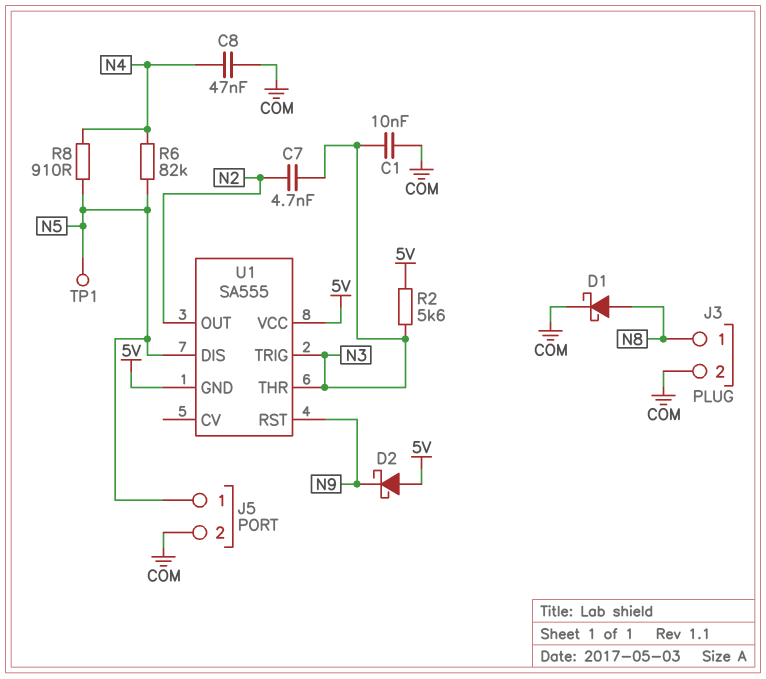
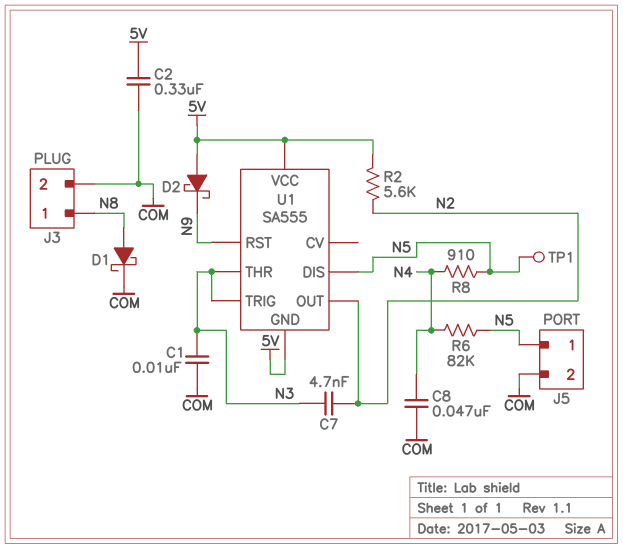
C2: none -> 330nF (5V, COM)
R2: 5.6k (5V, N3) -> 5.6k (5V, N2)

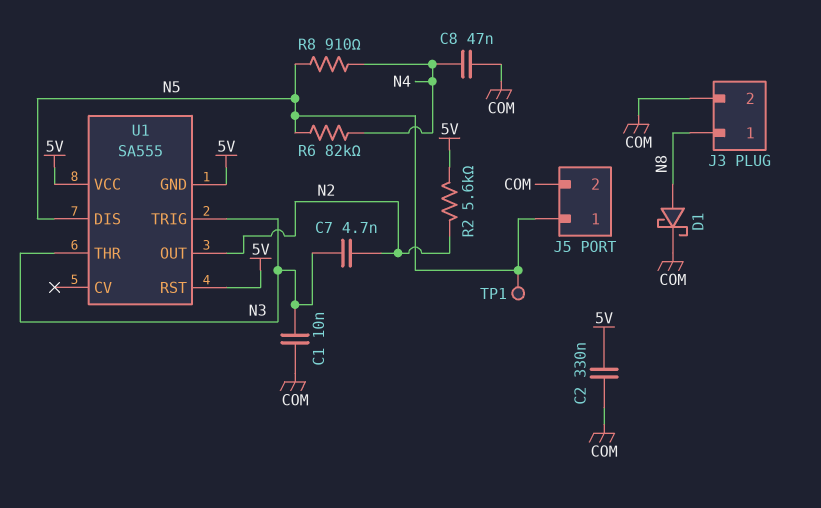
D2: schottky (A 5V, K N9) -> none
U1 pin RST: N9 -> 5V

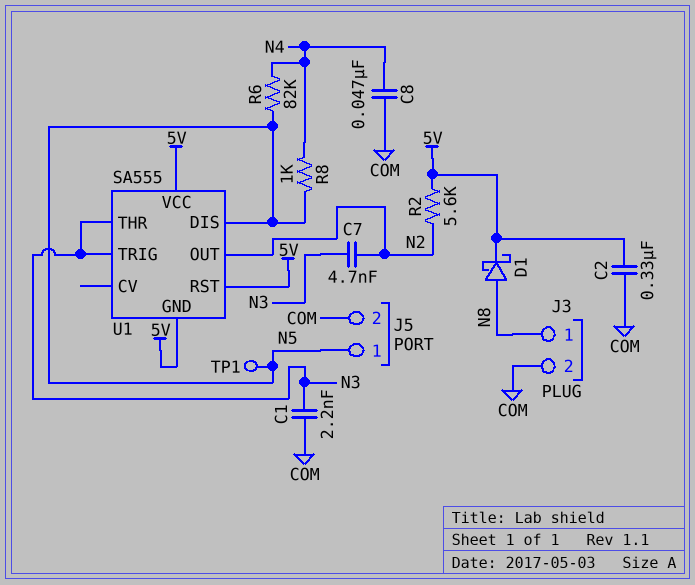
C1: 10nF (COM, N3) -> 2.2nF (COM, N3)
D1: schottky (A N8, K COM) -> schottky (A N8, K 5V)
R8: 910 (N4, N5) -> 1k (N4, N5)

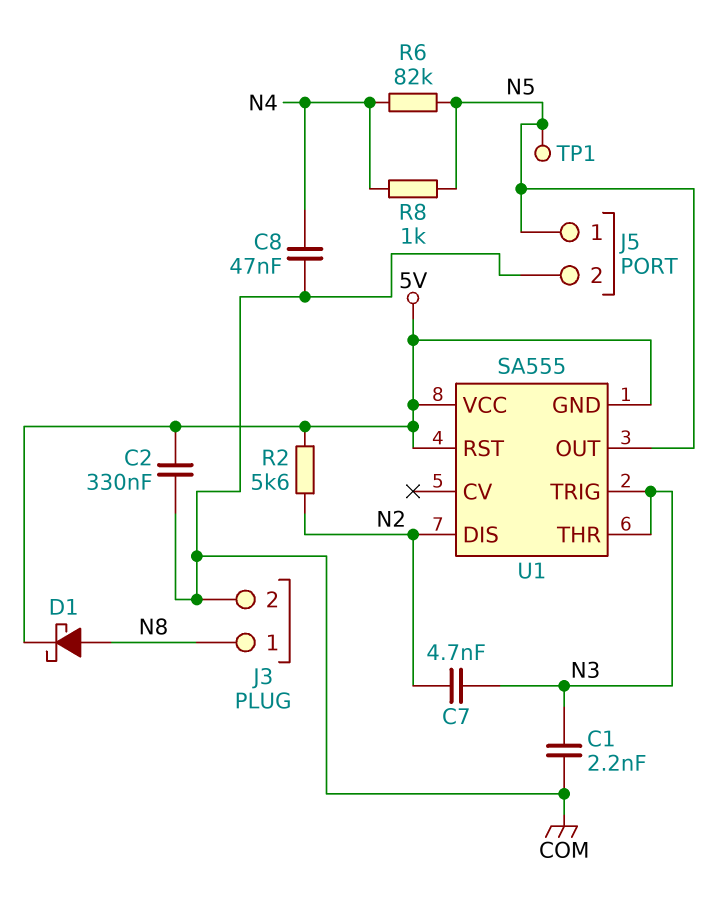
U1 pin DIS: N5 -> N2
U1 pin OUT: N2 -> N5

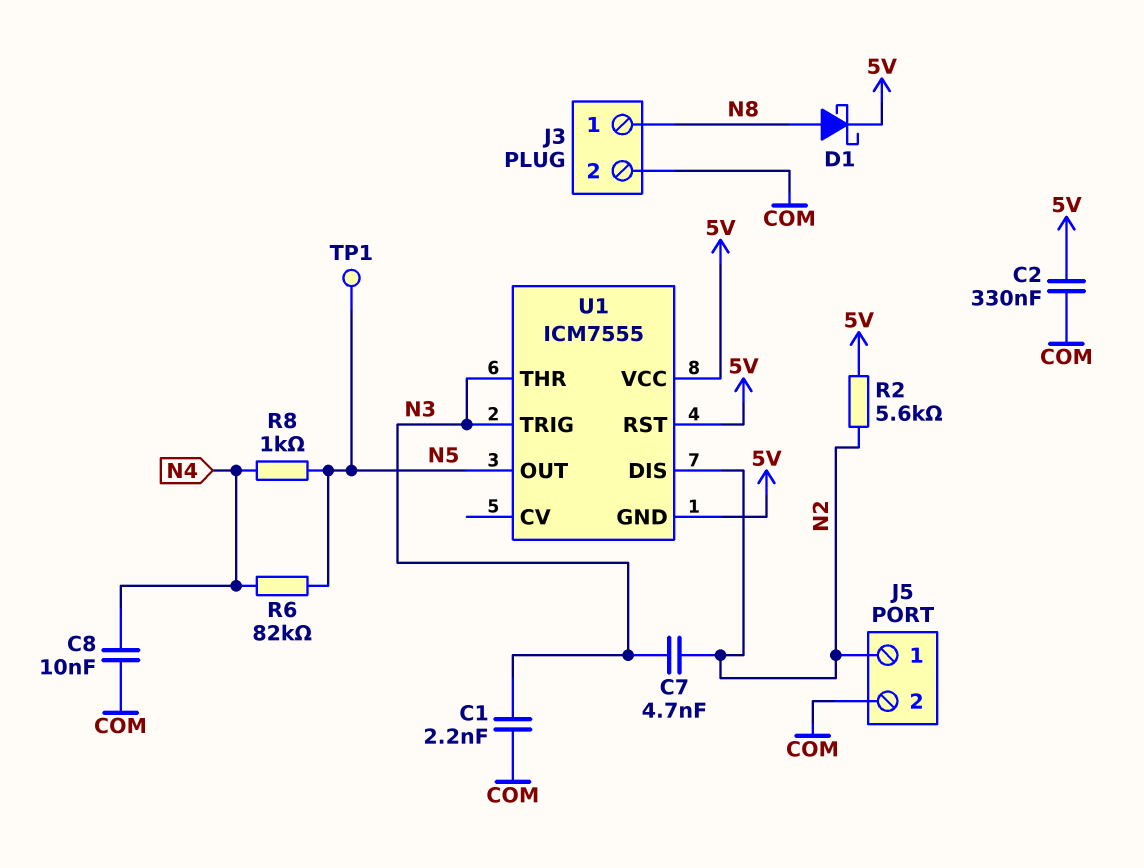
C8: 47nF (COM, N4) -> 10nF (COM, N4)
J5 pin 1: N5 -> N2
U1: SA555 -> ICM7555

